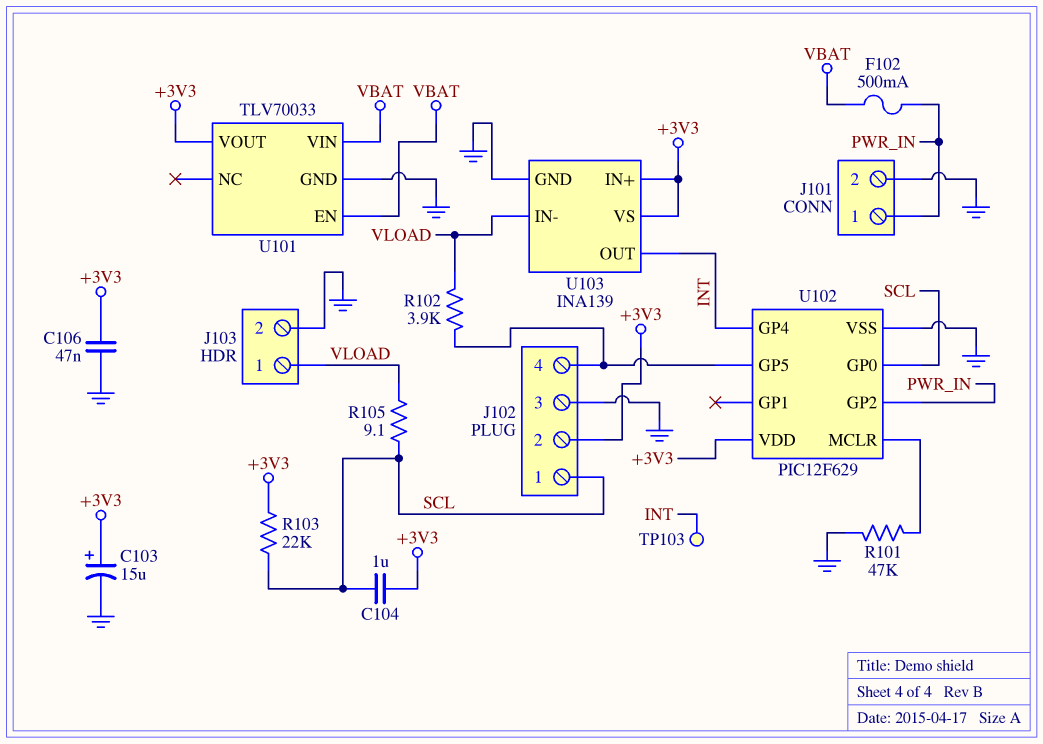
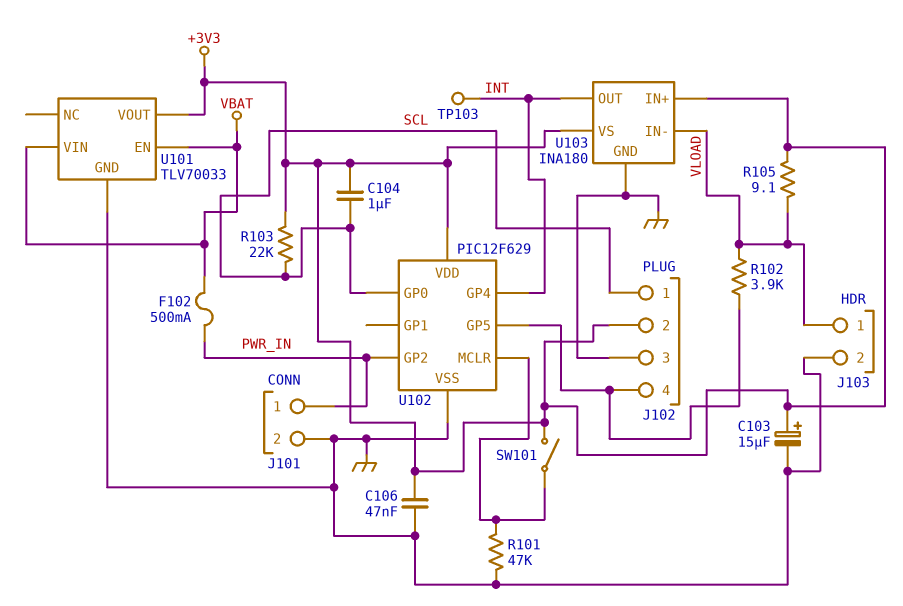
R105: 9.1 (SCL, VLOAD) -> 9.1 (+3V3, VLOAD)
SW101: none -> switch (+3V3, U102/MCLR)
U103: INA139 -> INA180

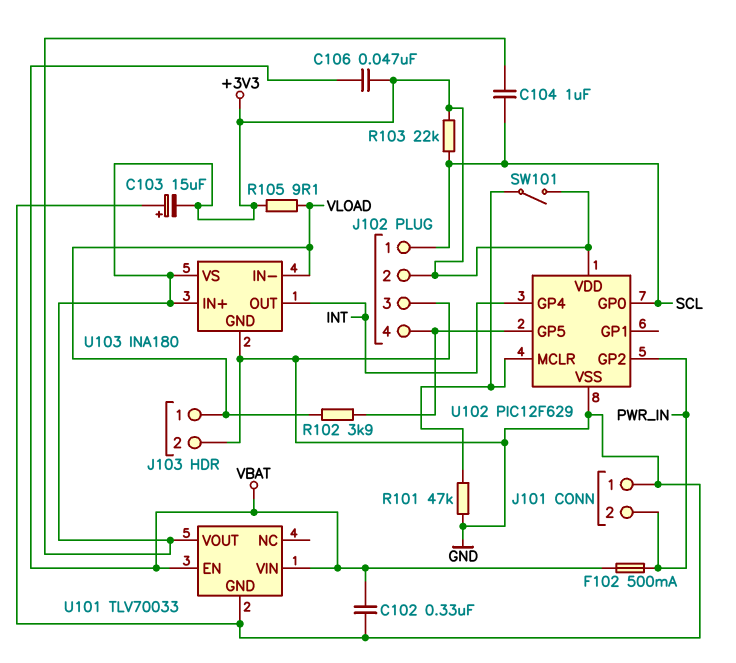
C102: none -> 330nF (GND, VBAT)
C103: 15uF (plus +3V3, minus GND) -> 15uF (plus GND, minus +3V3)
C106: 47nF (+3V3, GND) -> 47nF (+3V3, VBAT)
J101 pin 1: PWR_IN -> GND
J101 pin 2: GND -> PWR_IN
TP103: test point (INT) -> none

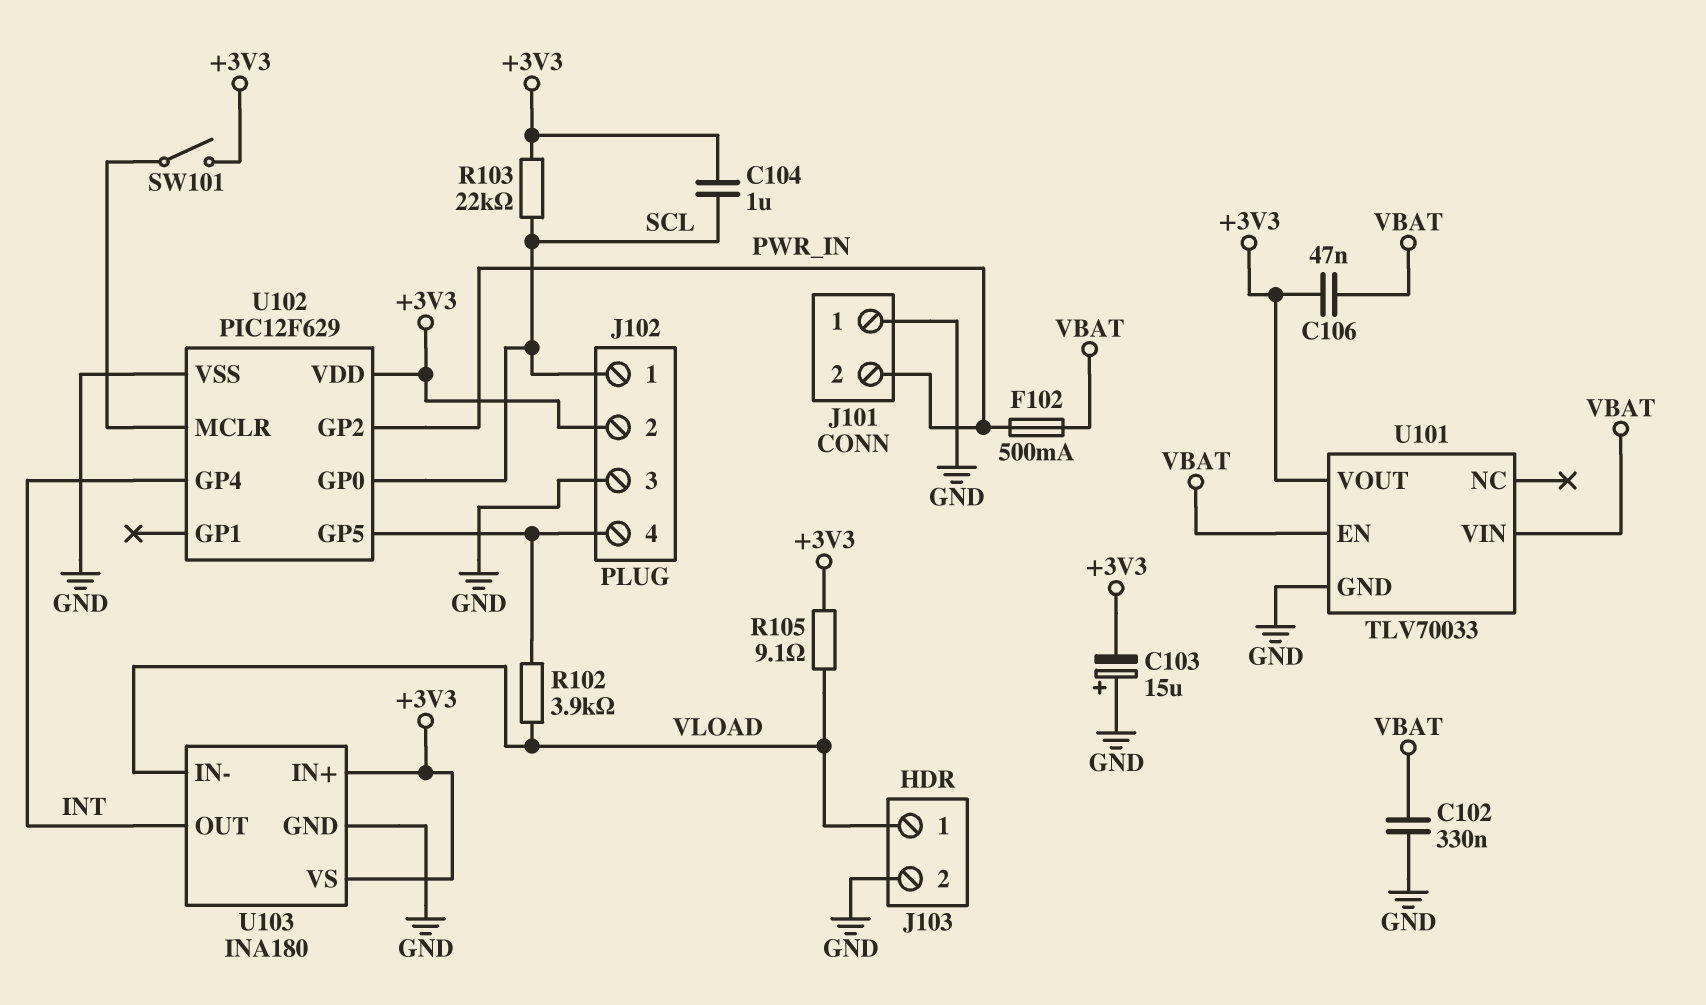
R101: 47k (GND, U102/MCLR) -> none

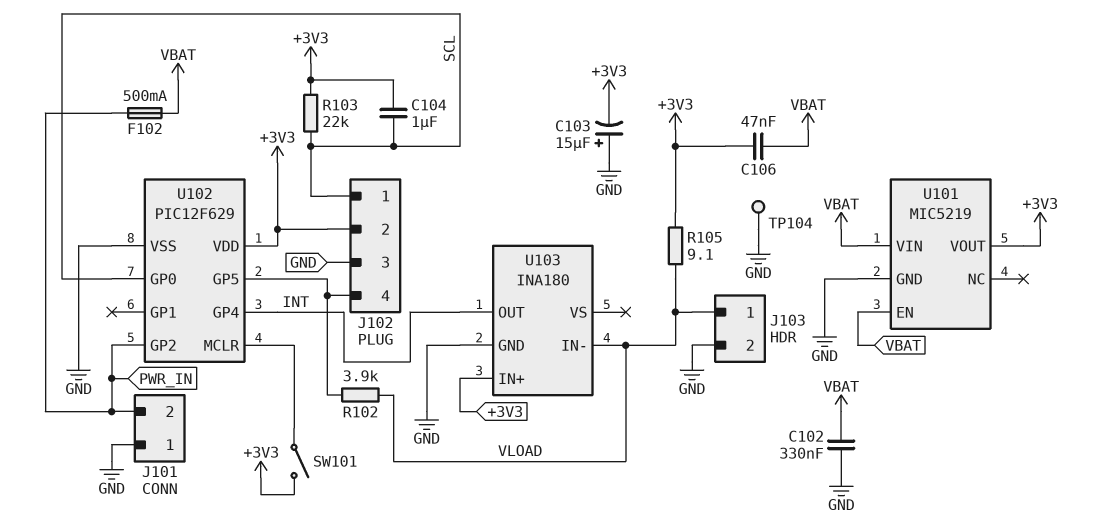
TP104: none -> test point (GND)
U101: TLV70033 -> MIC5219
U103 pin VS: +3V3 -> none

